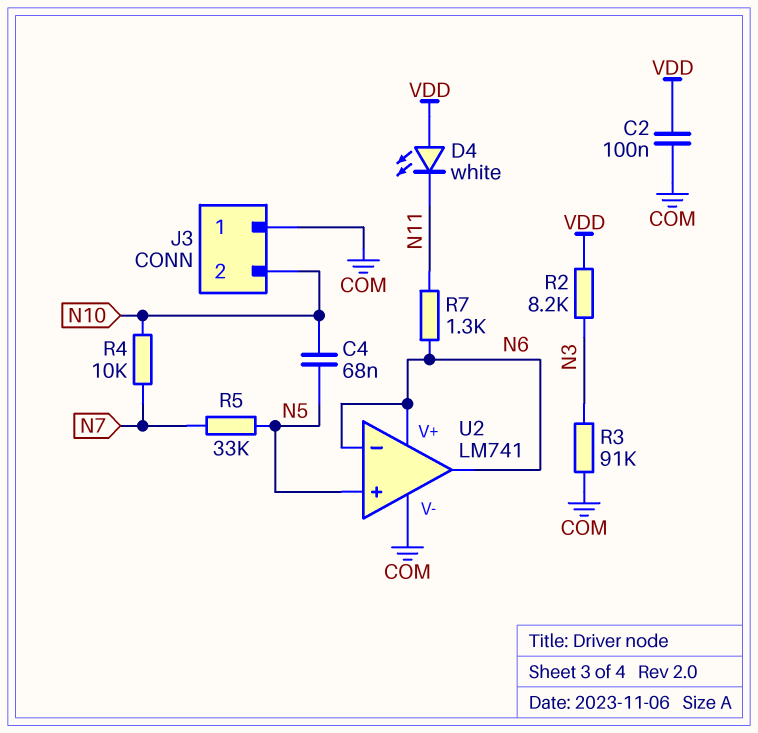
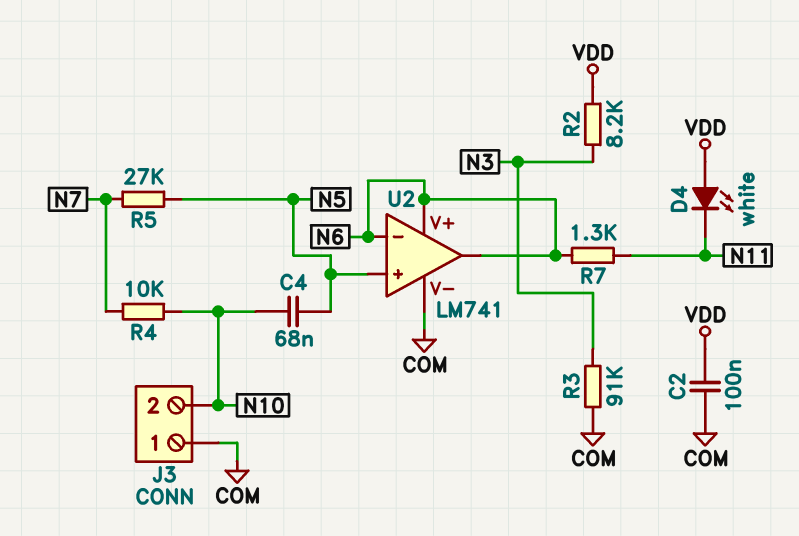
R5: 33k (N5, N7) -> 27k (N5, N7)

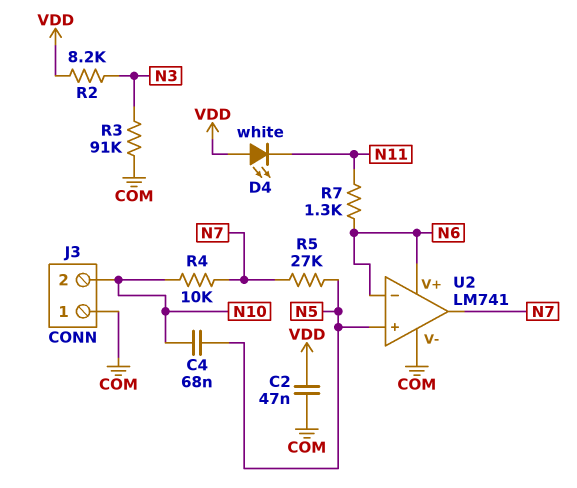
C2: 100nF (COM, VDD) -> 47nF (COM, VDD)
U2 pin out: N6 -> N7

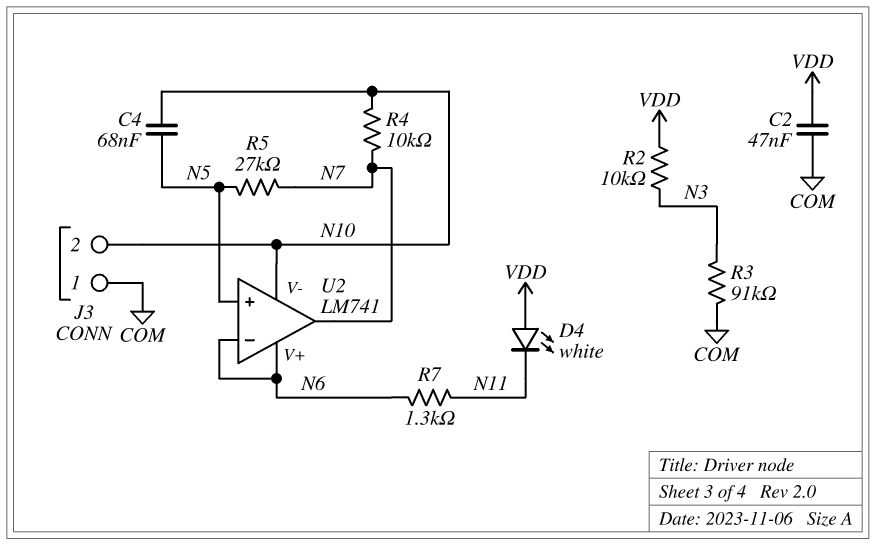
R2: 8.2k (N3, VDD) -> 10k (N3, VDD)
U2 pin V-: COM -> N10

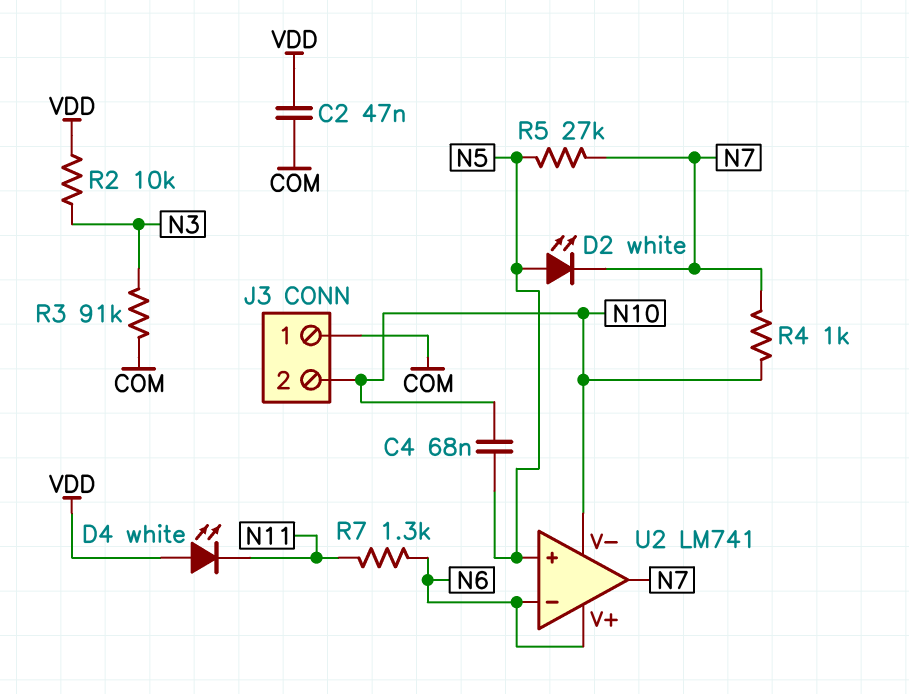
D2: none -> LED white (A N5, K N7)
R4: 10k (N7, N10) -> 1k (N7, N10)

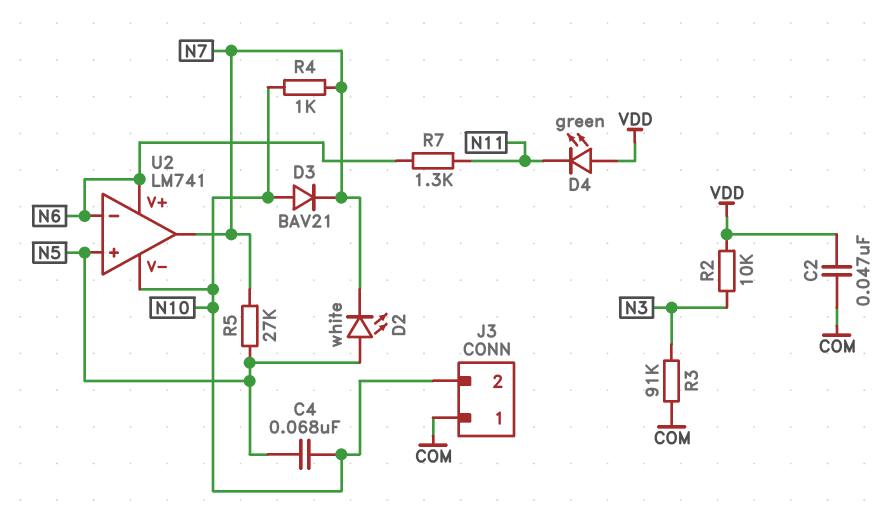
D3: none -> diode BAV21 (A N10, K N7)
D4: LED white (A VDD, K N11) -> LED green (A VDD, K N11)

